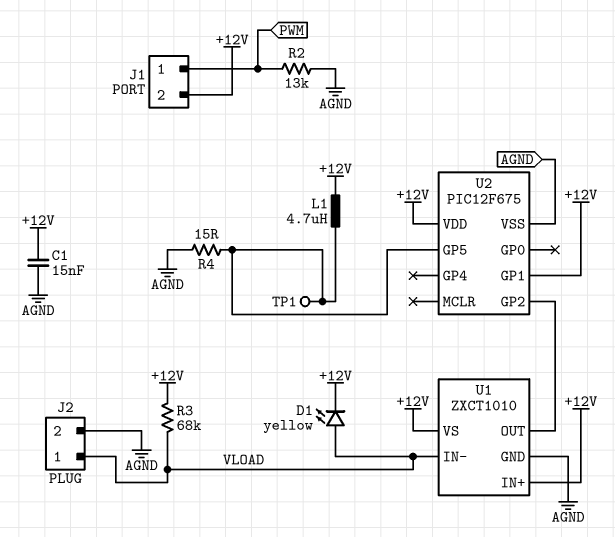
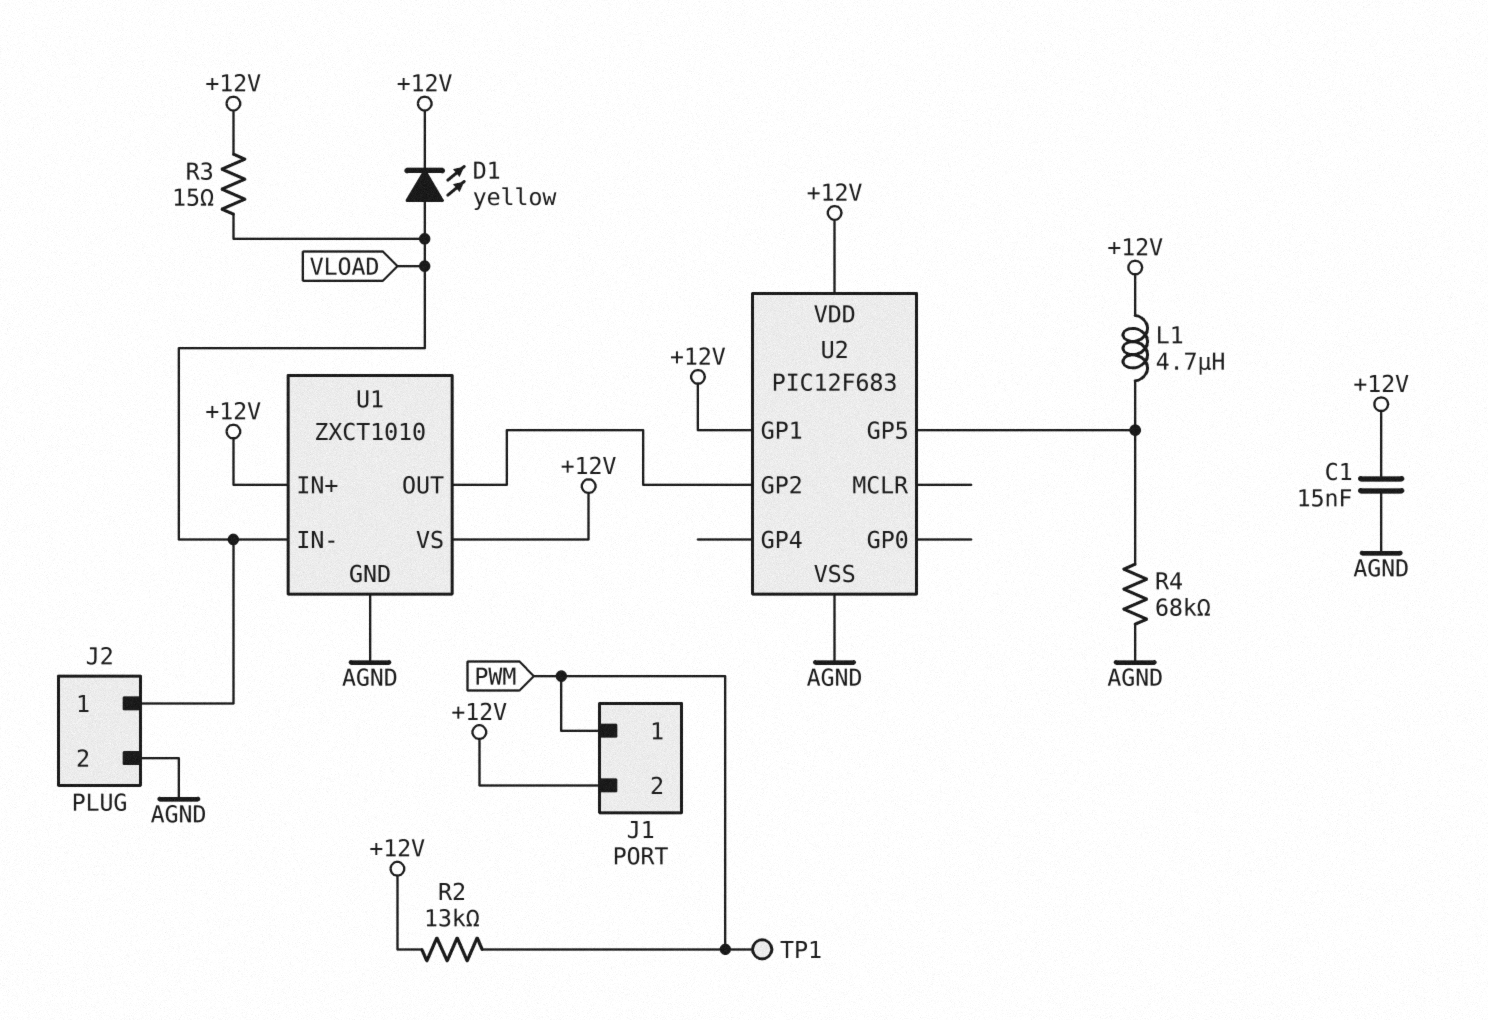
R2: 13k (AGND, PWM) -> 13k (+12V, PWM)
R3: 68k (+12V, VLOAD) -> 15 (+12V, VLOAD)
R4: 15 (AGND, U2/GP5) -> 68k (AGND, U2/GP5)
TP1: test point (U2/GP5) -> test point (PWM)
U2: PIC12F675 -> PIC12F683

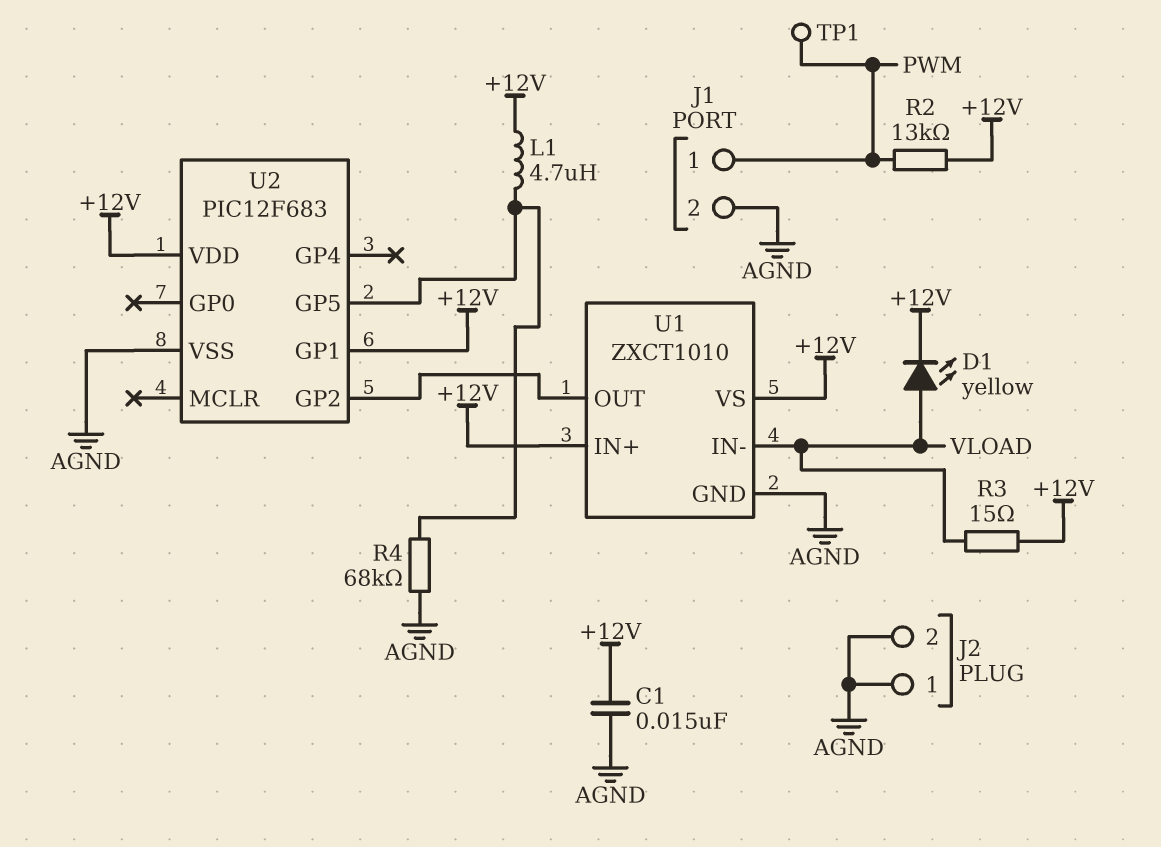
J1 pin 2: +12V -> AGND
J2 pin 1: VLOAD -> AGND

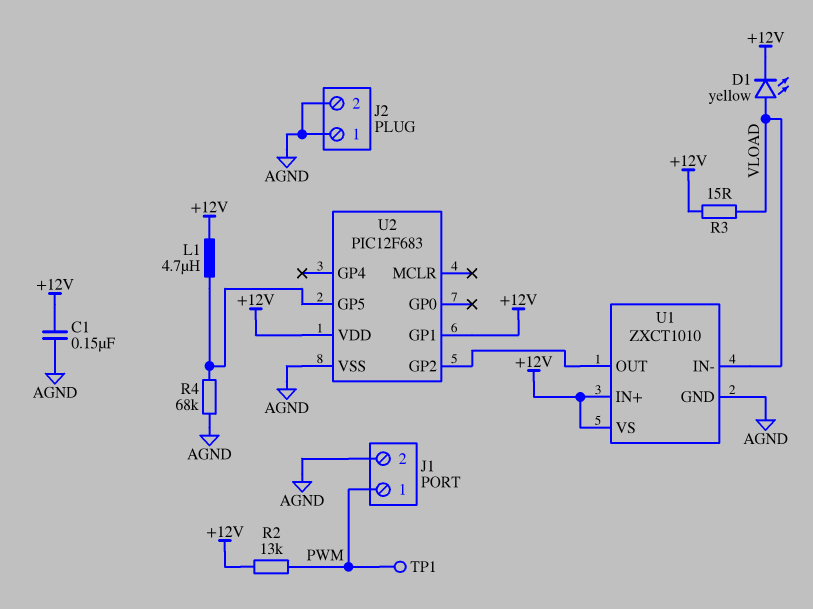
C1: 15nF (+12V, AGND) -> 150nF (+12V, AGND)

